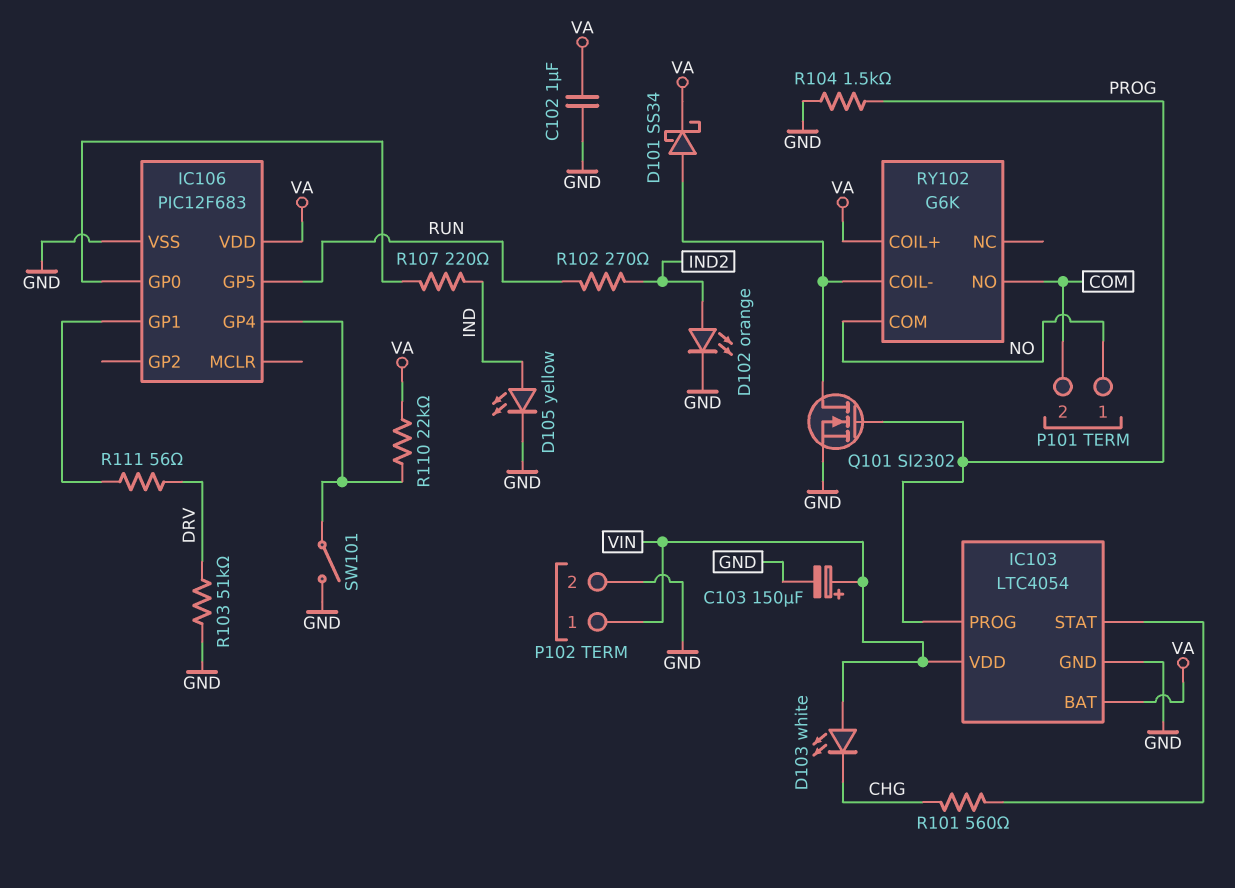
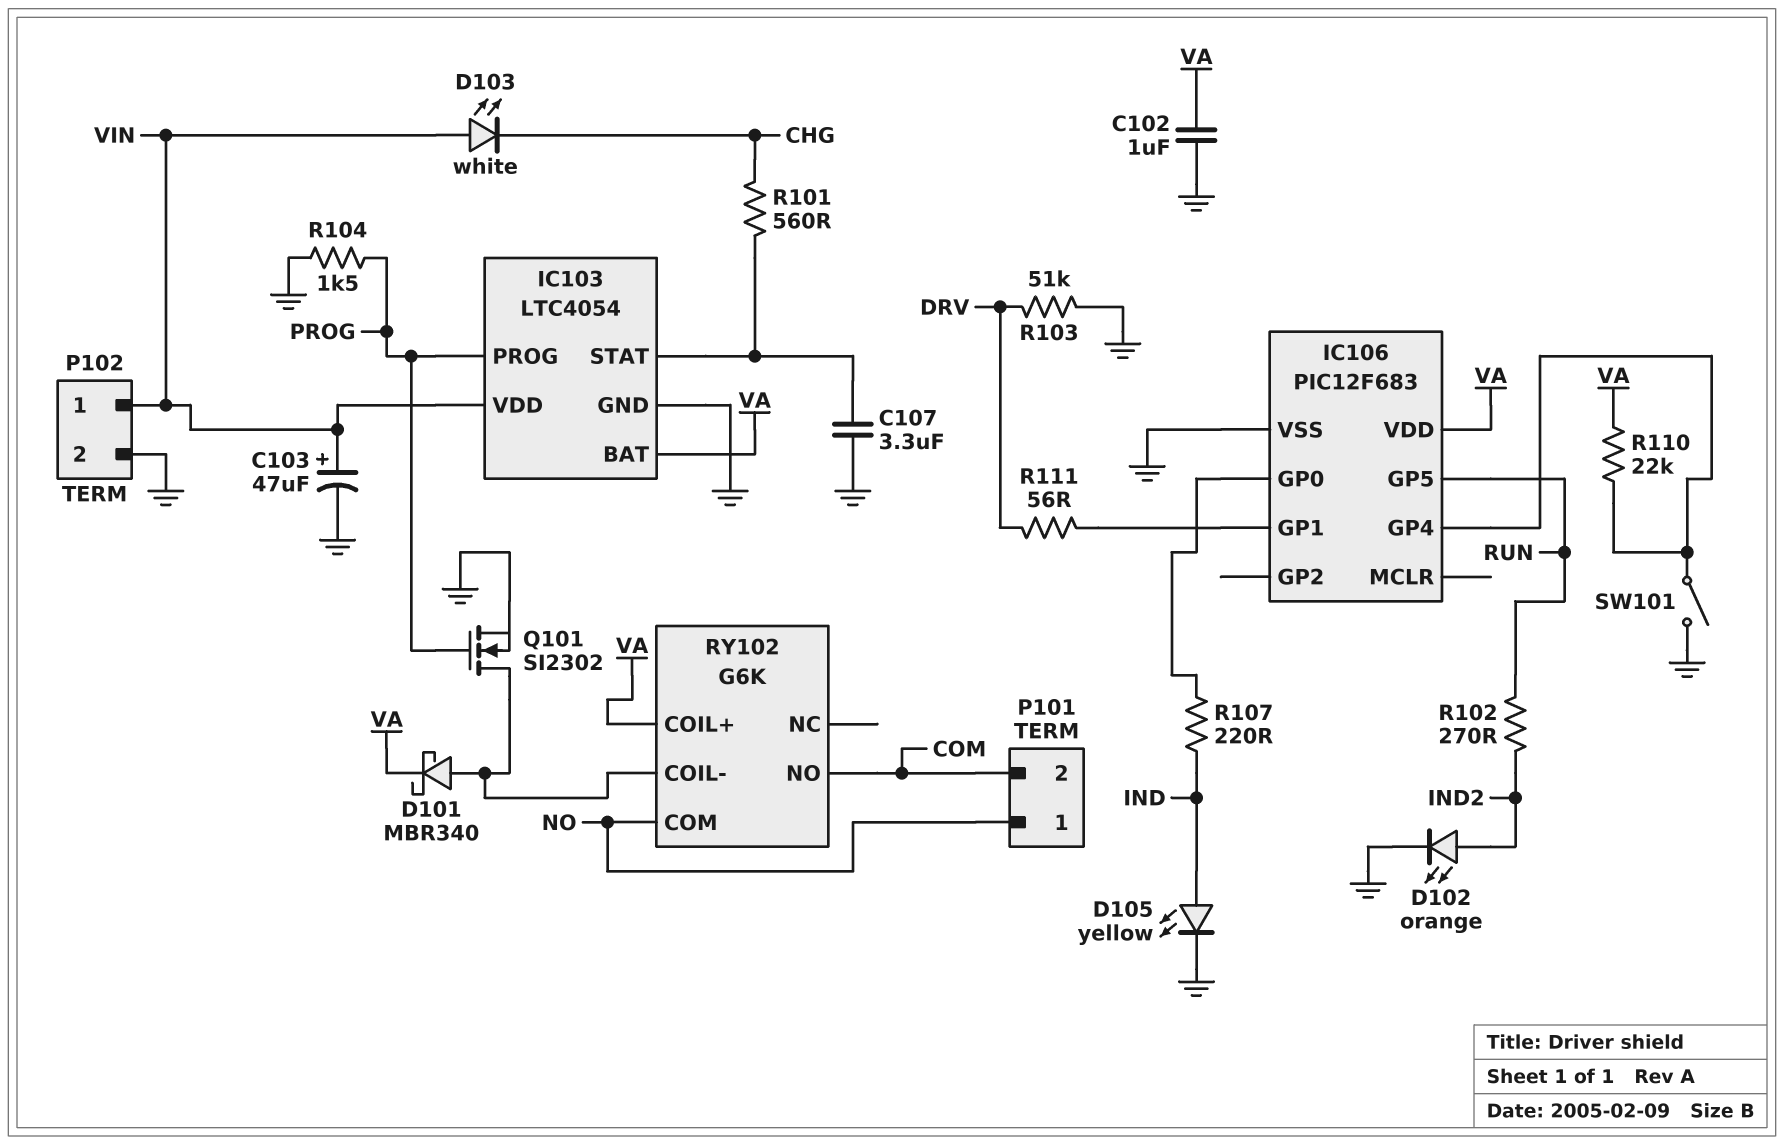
C103: 150uF (plus VIN, minus GND) -> 47uF (plus VIN, minus GND)
C107: none -> 3.3uF (GND, IC103/STAT)
D101: schottky SS34 (A RY102/COIL-, K VA) -> schottky MBR340 (A RY102/COIL-, K VA)

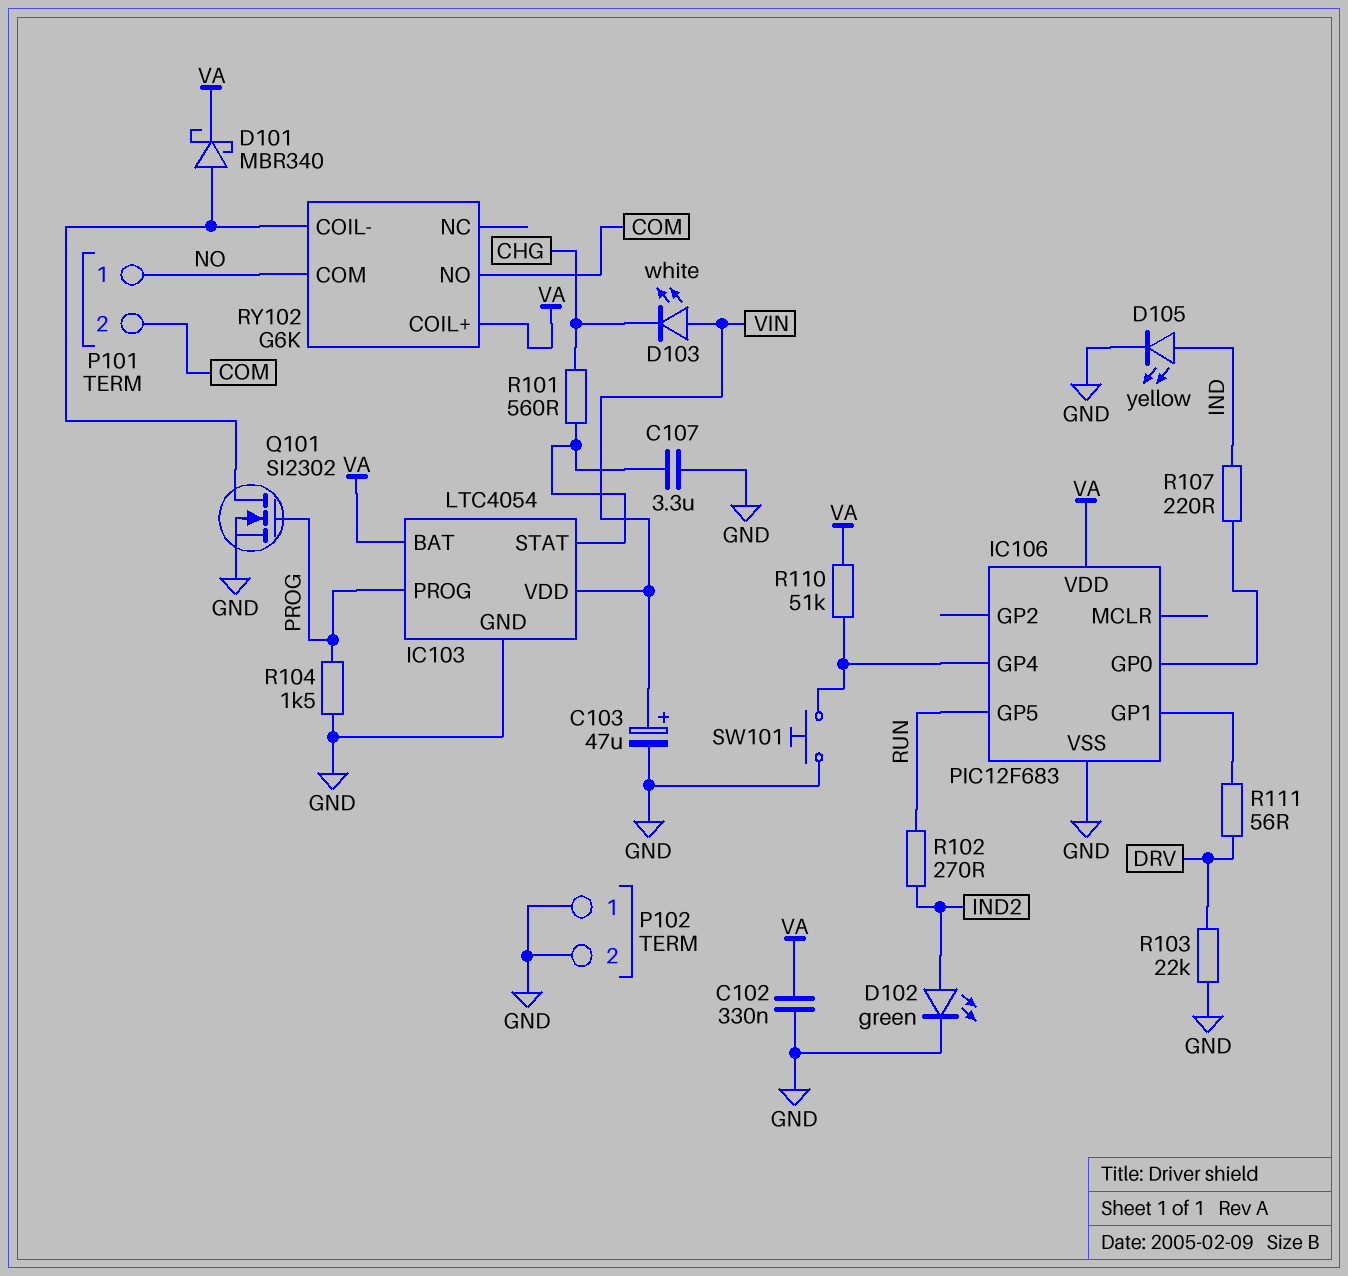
C102: 1uF (GND, VA) -> 330nF (GND, VA)
D102: LED orange (A IND2, K GND) -> LED green (A IND2, K GND)
P102 pin 1: VIN -> GND
R103: 51k (DRV, GND) -> 22k (DRV, GND)
R110: 22k (IC106/GP4, VA) -> 51k (IC106/GP4, VA)
SW101: switch (GND, IC106/GP4) -> button (GND, IC106/GP4)

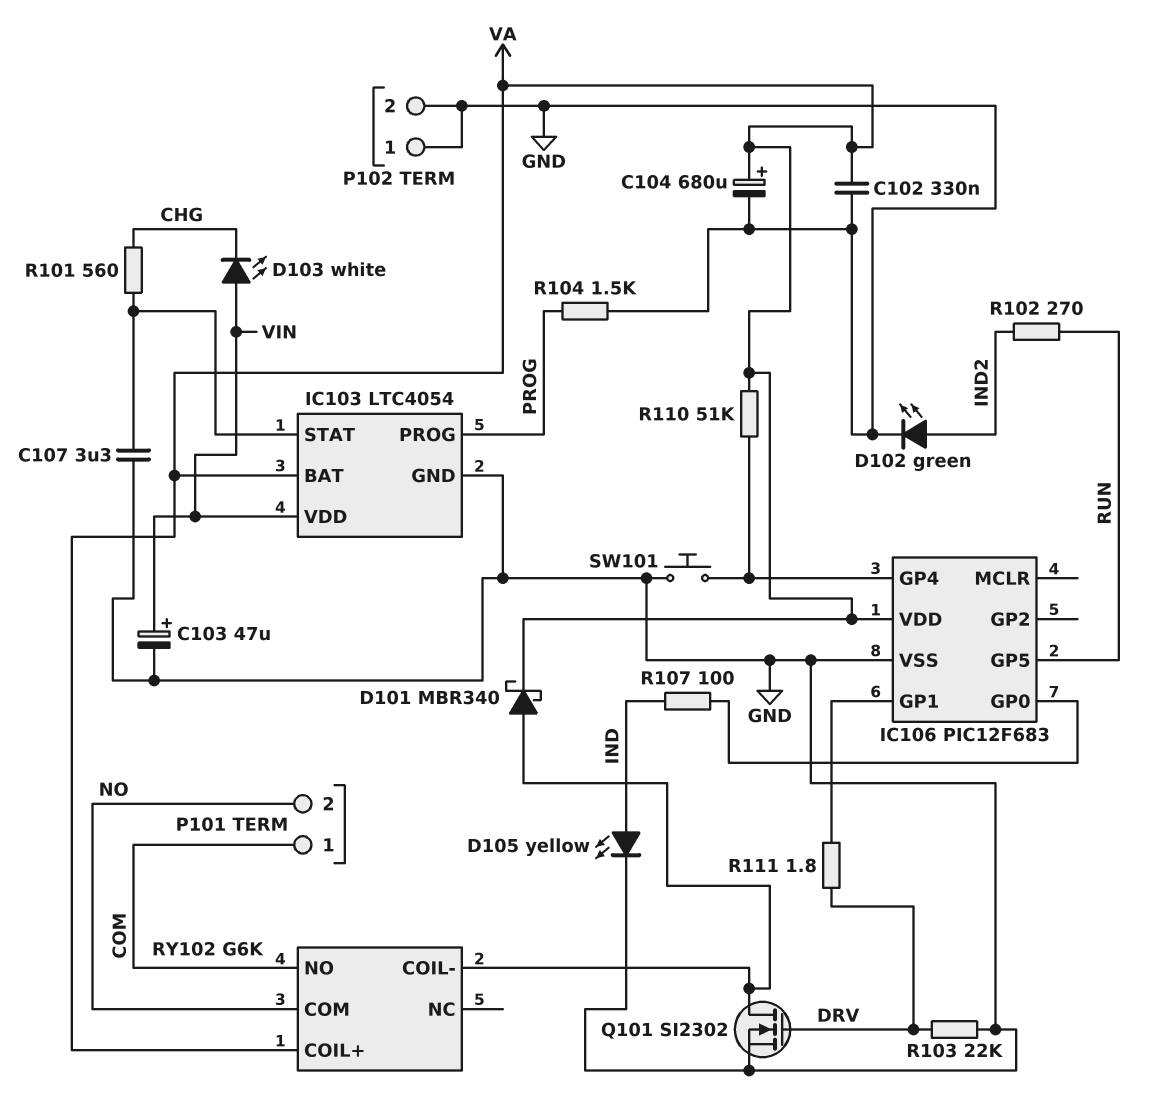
C104: none -> 680uF (plus VA, minus GND)
P101 pin 1: NO -> COM
P101 pin 2: COM -> NO
Q101: NMOS SI2302 (G PROG, D RY102/COIL-, S GND) -> NMOS SI2302 (G DRV, D RY102/COIL-, S GND)
R107: 220 (IC106/GP0, IND) -> 100 (IC106/GP0, IND)
R111: 56 (DRV, IC106/GP1) -> 1.8 (DRV, IC106/GP1)

